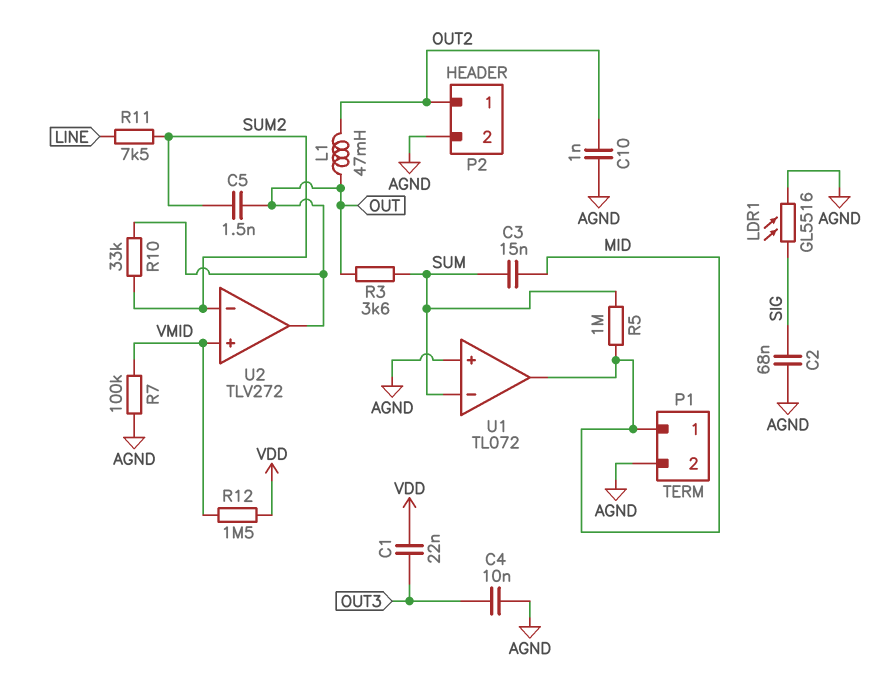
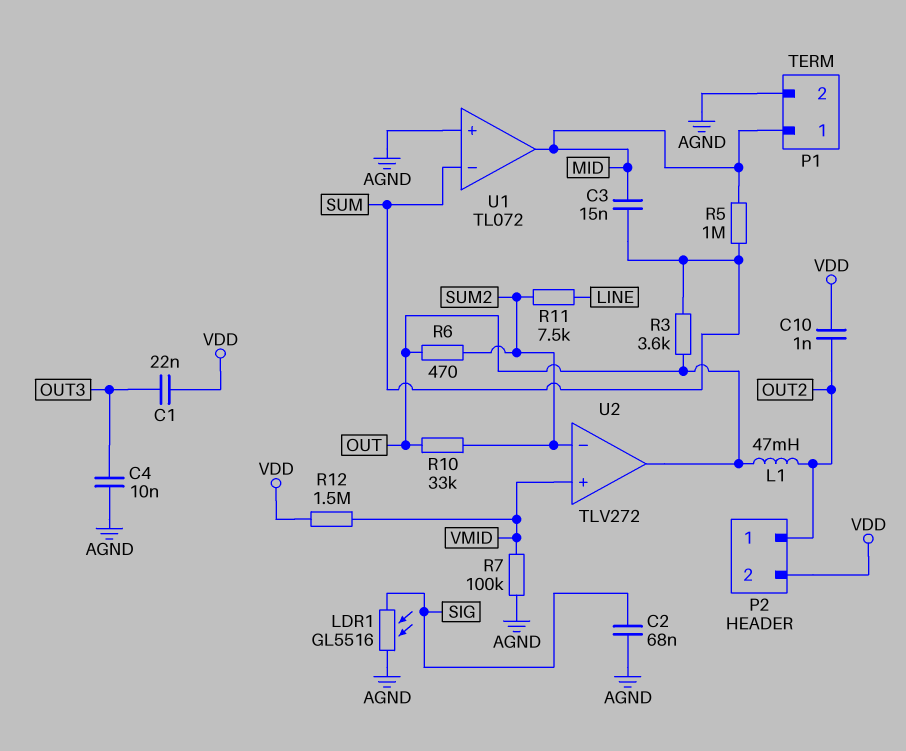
C5: 1.5nF (OUT, SUM2) -> none
C10: 1nF (AGND, OUT2) -> 1nF (OUT2, VDD)
P2 pin 2: AGND -> VDD
R6: none -> 470 (OUT, SUM2)

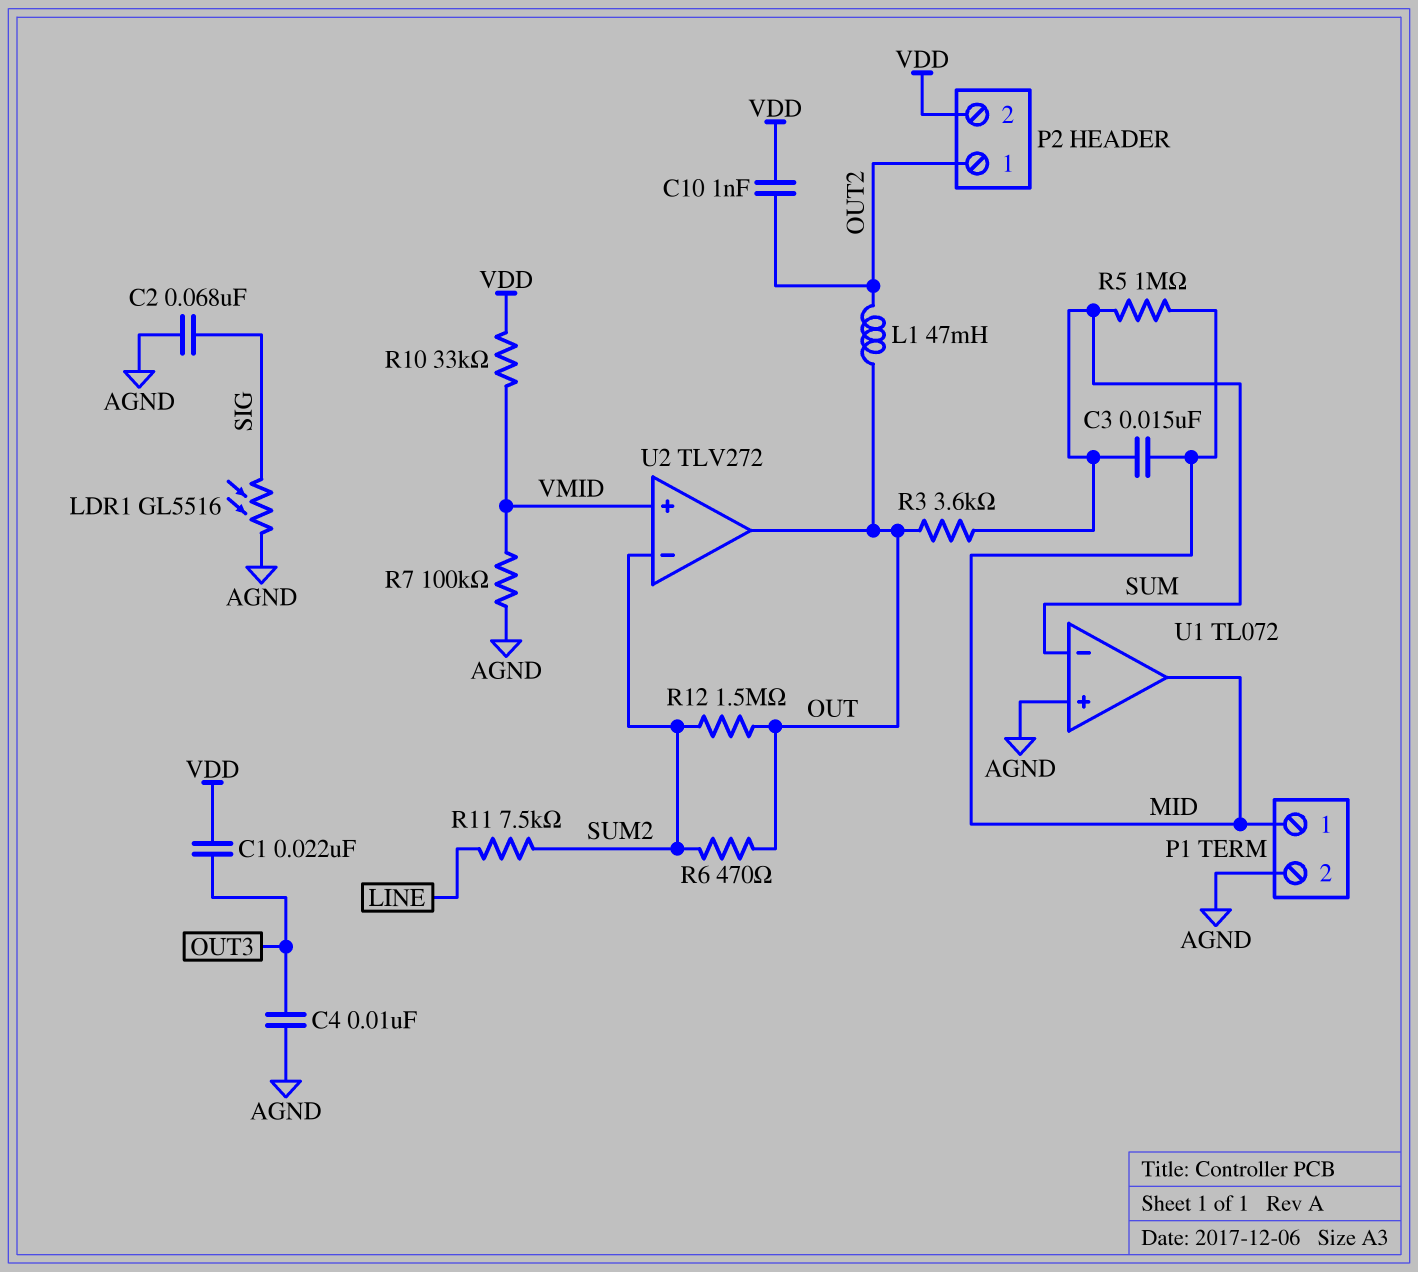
R10: 33k (OUT, SUM2) -> 33k (VDD, VMID)
R12: 1.5M (VDD, VMID) -> 1.5M (OUT, SUM2)

